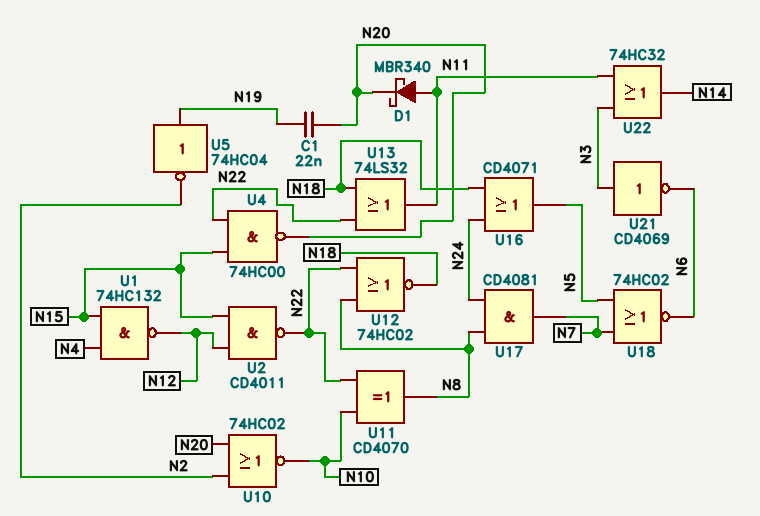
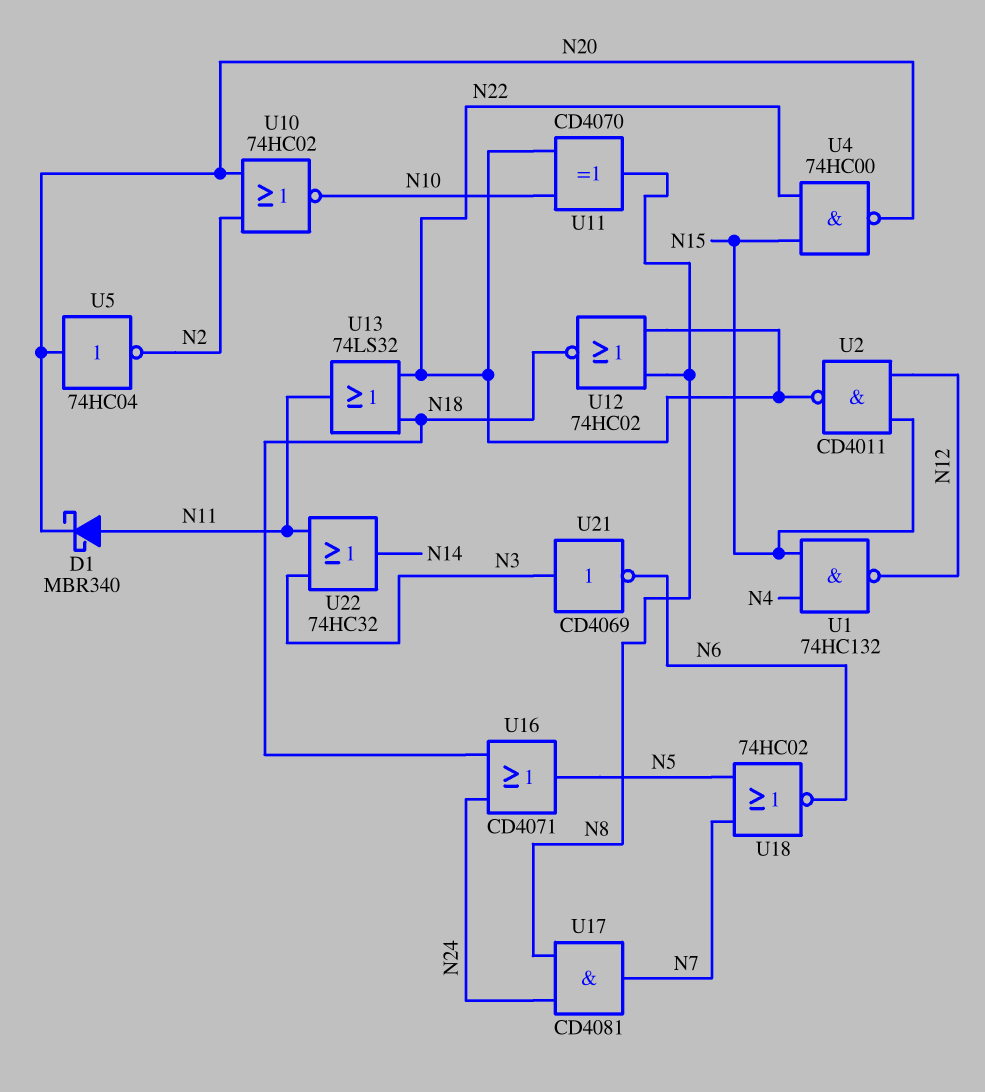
C1: 22nF (N19, N20) -> none
U5: NOT 74HC04 (in N19, out N2) -> NOT 74HC04 (in N20, out N2)

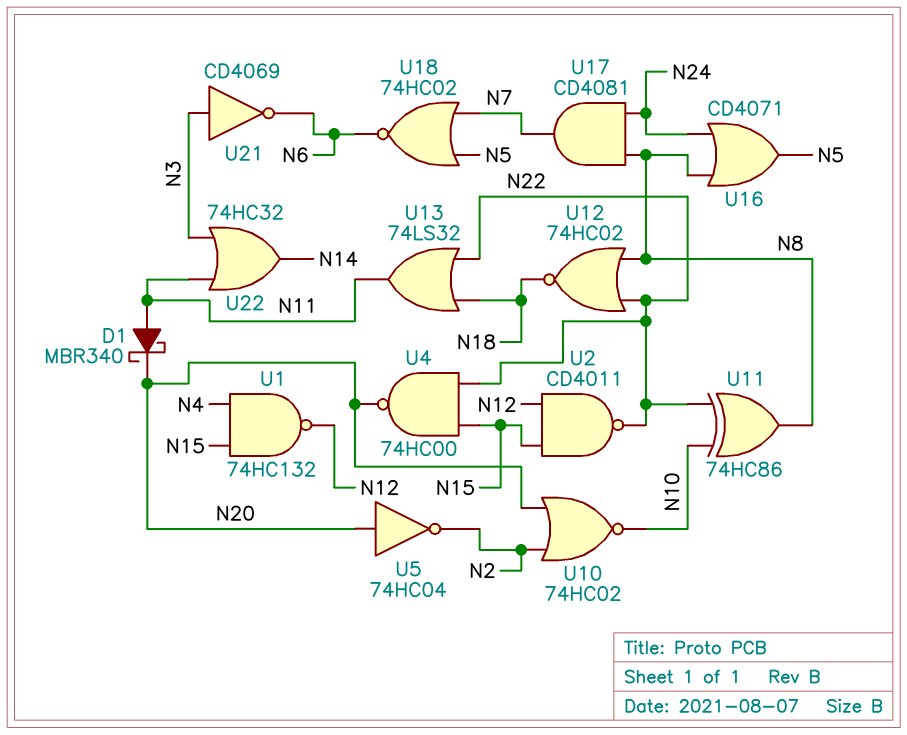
U11: XOR CD4070 (in N10, in N22, out N8) -> XOR 74HC86 (in N10, in N22, out N8)
U16: OR CD4071 (in N18, in N24, out N5) -> OR CD4071 (in N8, in N24, out N5)

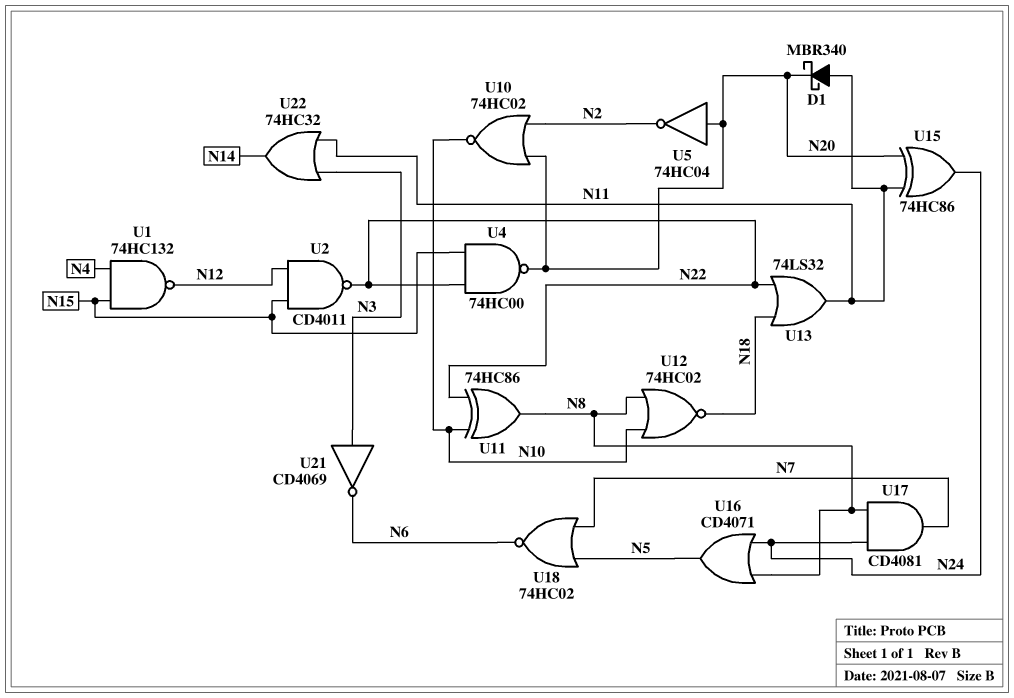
U12: NOR 74HC02 (in N8, in N22, out N18) -> NOR 74HC02 (in N8, in N10, out N18)
U15: none -> XOR 74HC86 (in N11, in N20, out N24)

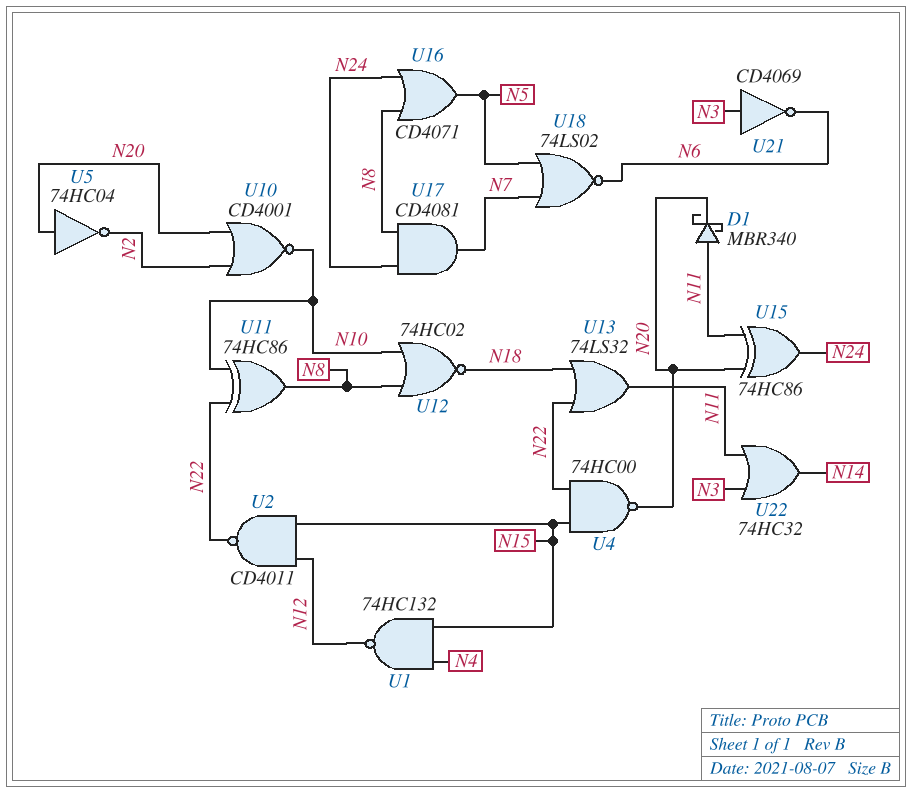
U10: NOR 74HC02 (in N2, in N20, out N10) -> NOR CD4001 (in N2, in N20, out N10)
U18: NOR 74HC02 (in N5, in N7, out N6) -> NOR 74LS02 (in N5, in N7, out N6)

